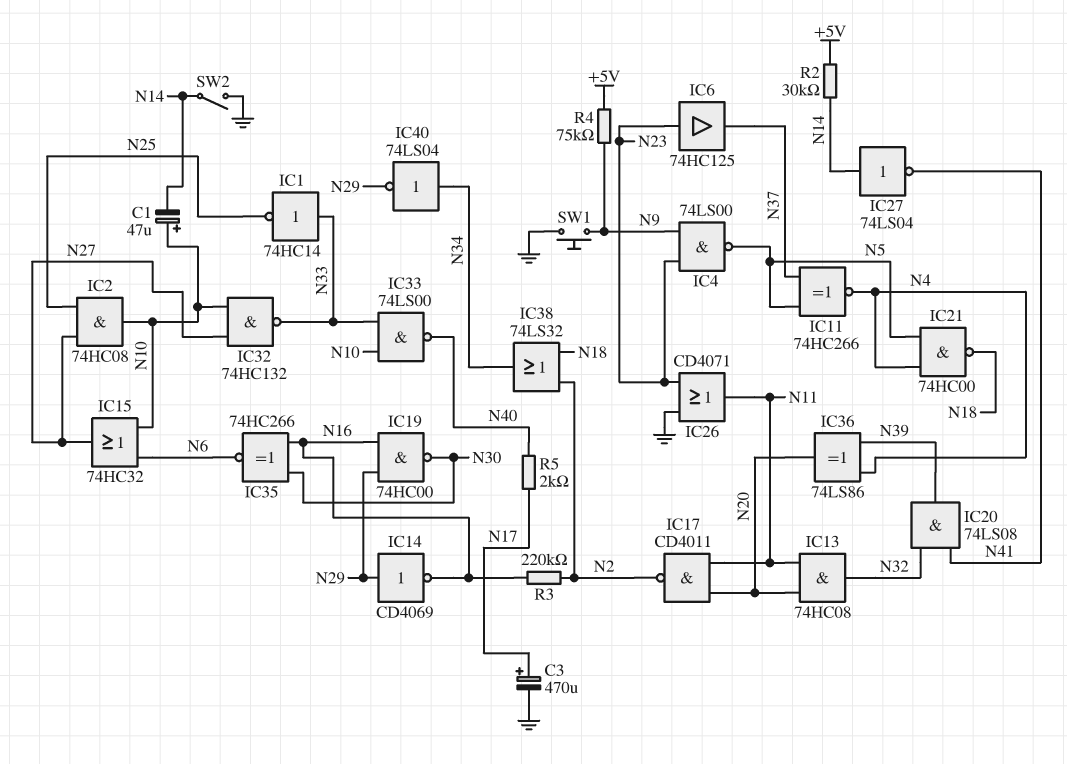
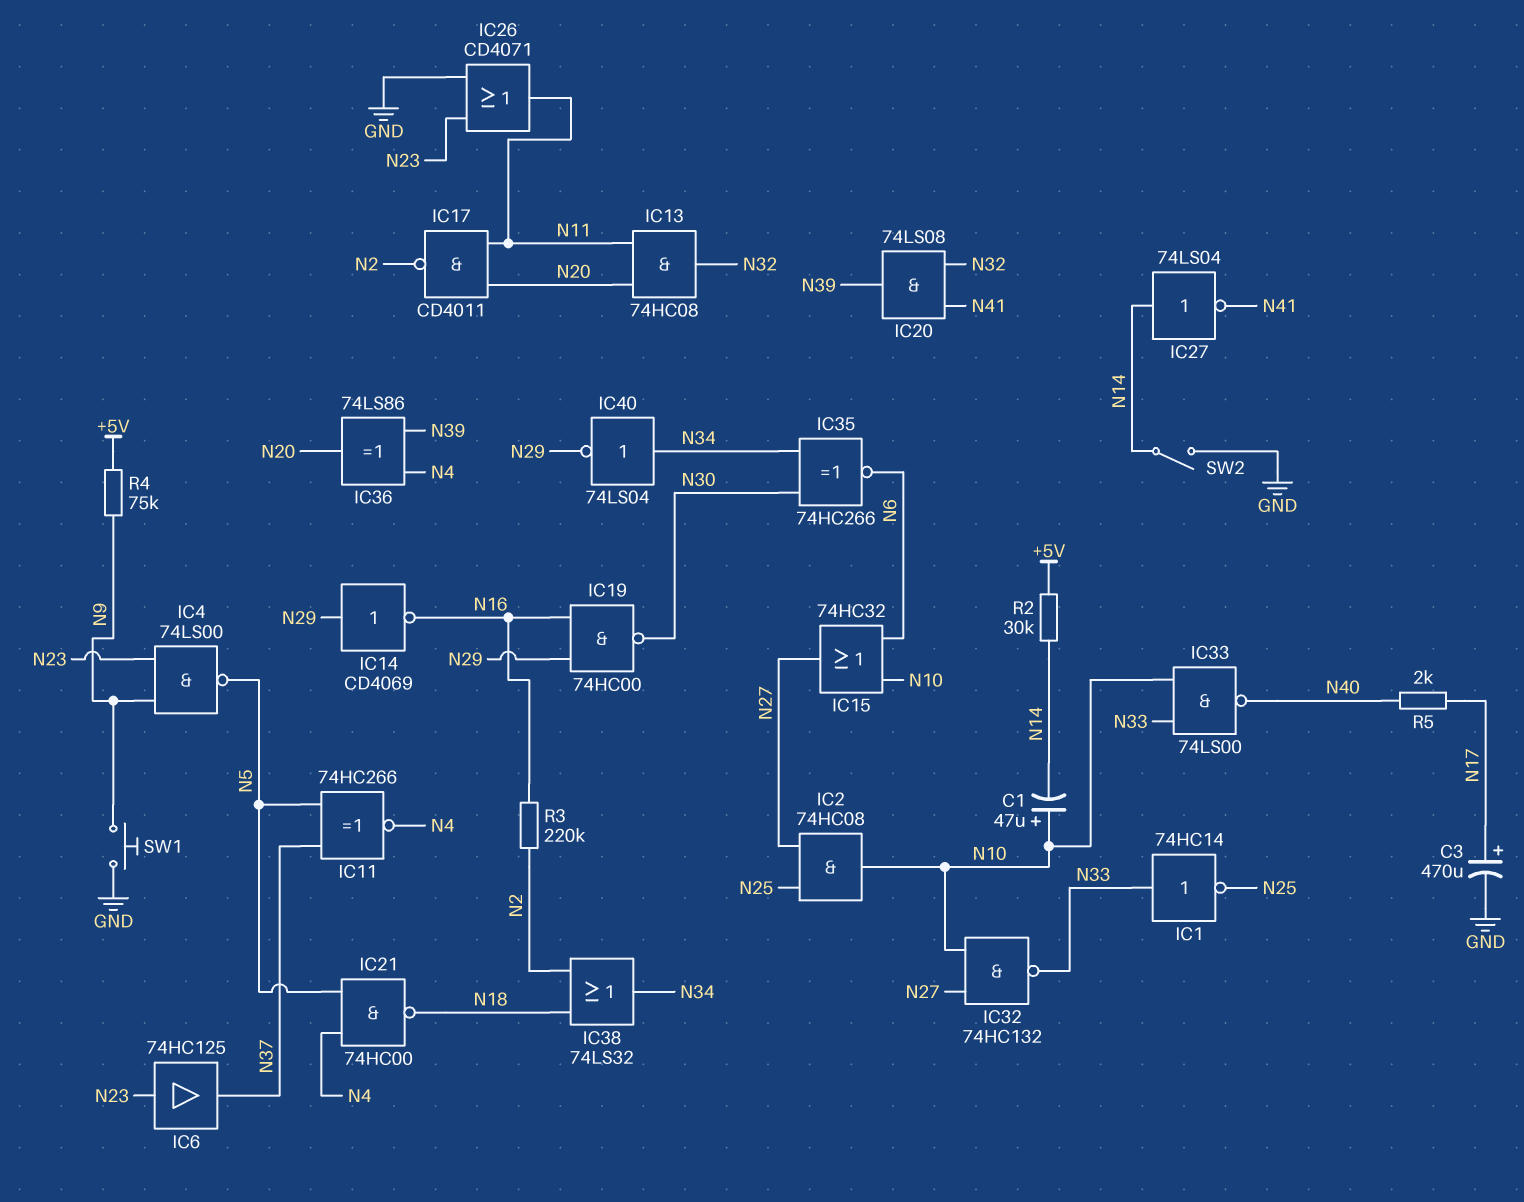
IC35: XNOR 74HC266 (in N16, in N30, out N6) -> XNOR 74HC266 (in N30, in N34, out N6)

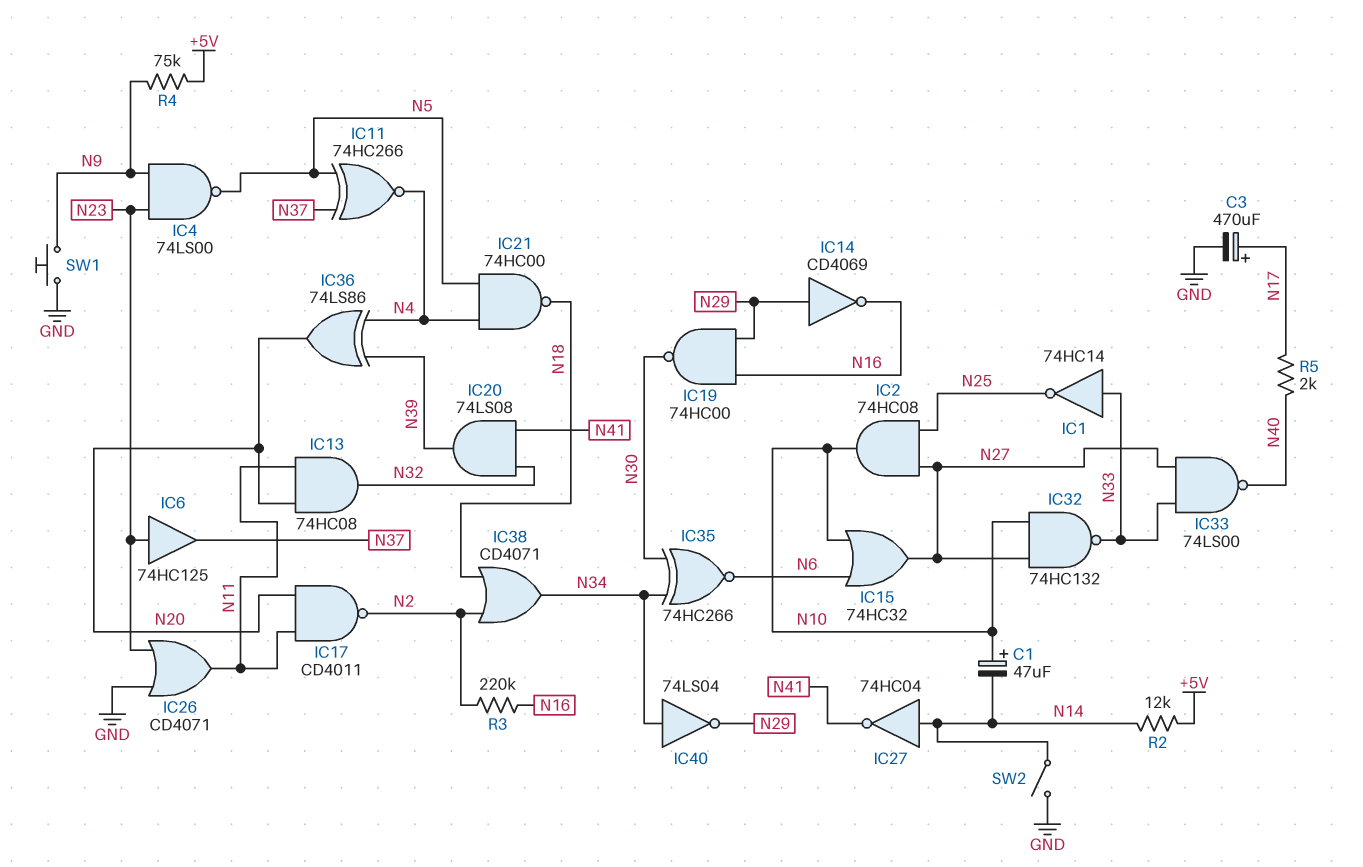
IC27: NOT 74LS04 (in N14, out N41) -> NOT 74HC04 (in N14, out N41)
IC33: NAND 74LS00 (in N10, in N33, out N40) -> NAND 74LS00 (in N27, in N33, out N40)
IC38: OR 74LS32 (in N2, in N18, out N34) -> OR CD4071 (in N2, in N18, out N34)
R2: 30k (+5V, N14) -> 12k (+5V, N14)

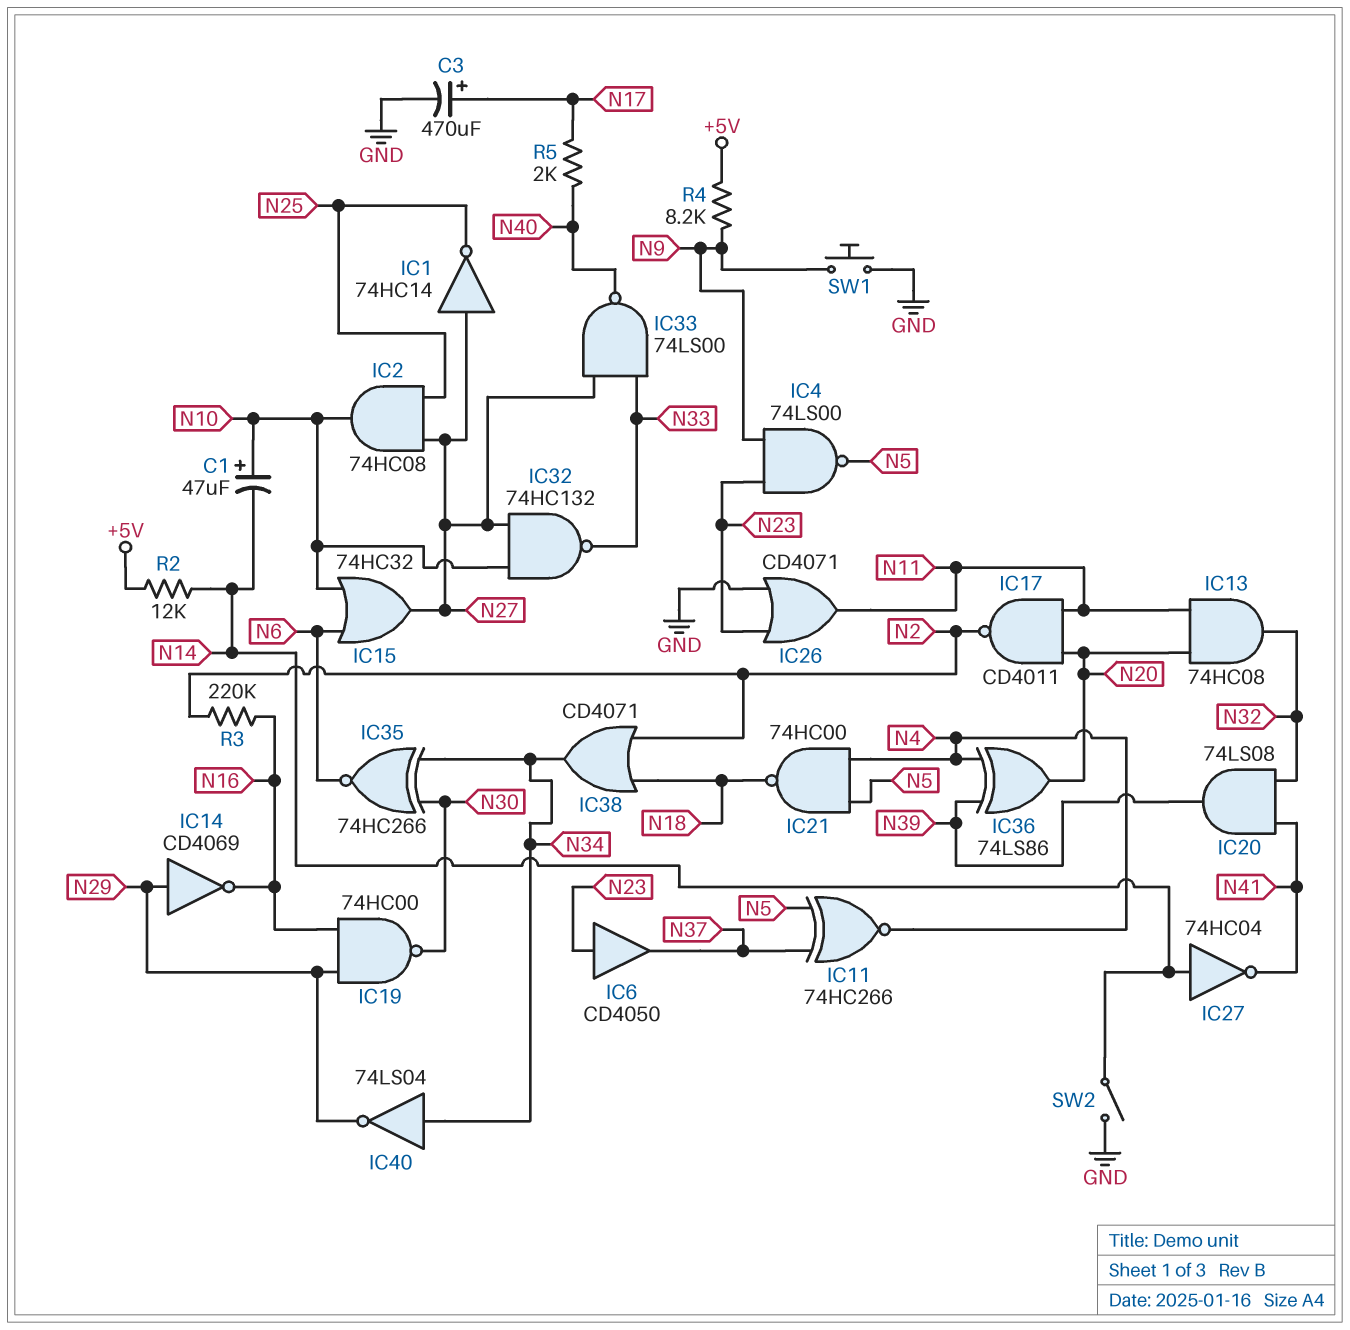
IC1: NOT 74HC14 (in N33, out N25) -> NOT 74HC14 (in N27, out N25)
IC6: buffer 74HC125 (in N23, out N37) -> buffer CD4050 (in N23, out N37)
R4: 75k (+5V, N9) -> 8.2k (+5V, N9)

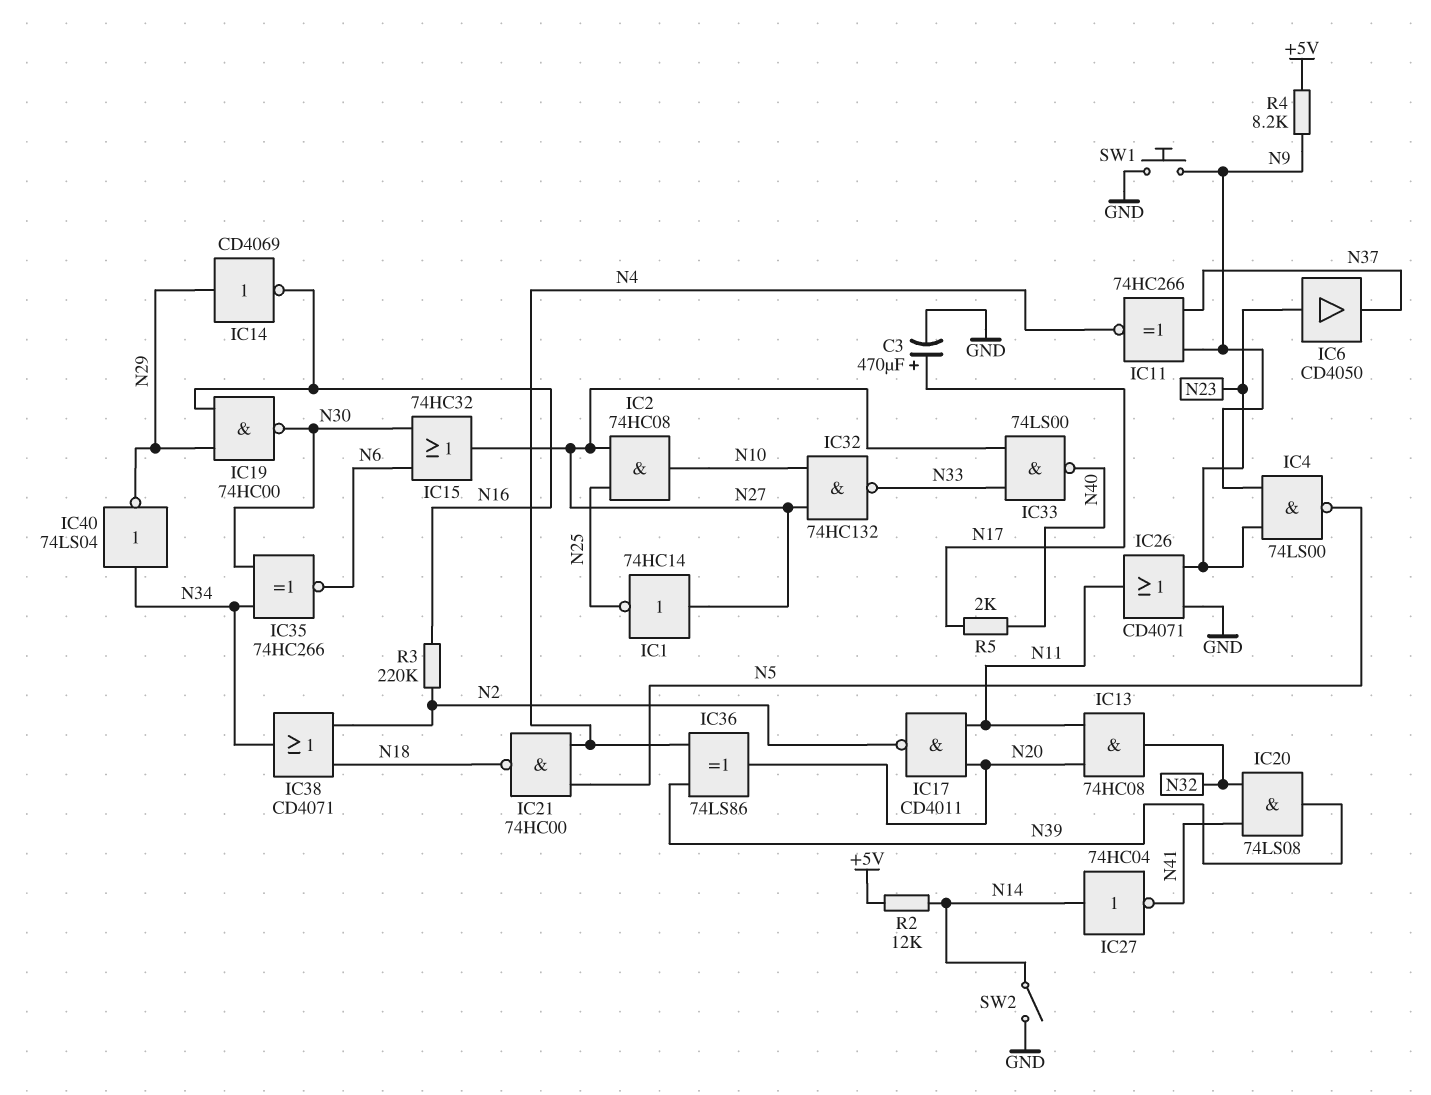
C1: 47uF (plus N10, minus N14) -> none
IC11: XNOR 74HC266 (in N5, in N37, out N4) -> XNOR 74HC266 (in N9, in N37, out N4)
IC15: OR 74HC32 (in N6, in N10, out N27) -> OR 74HC32 (in N6, in N30, out N27)

